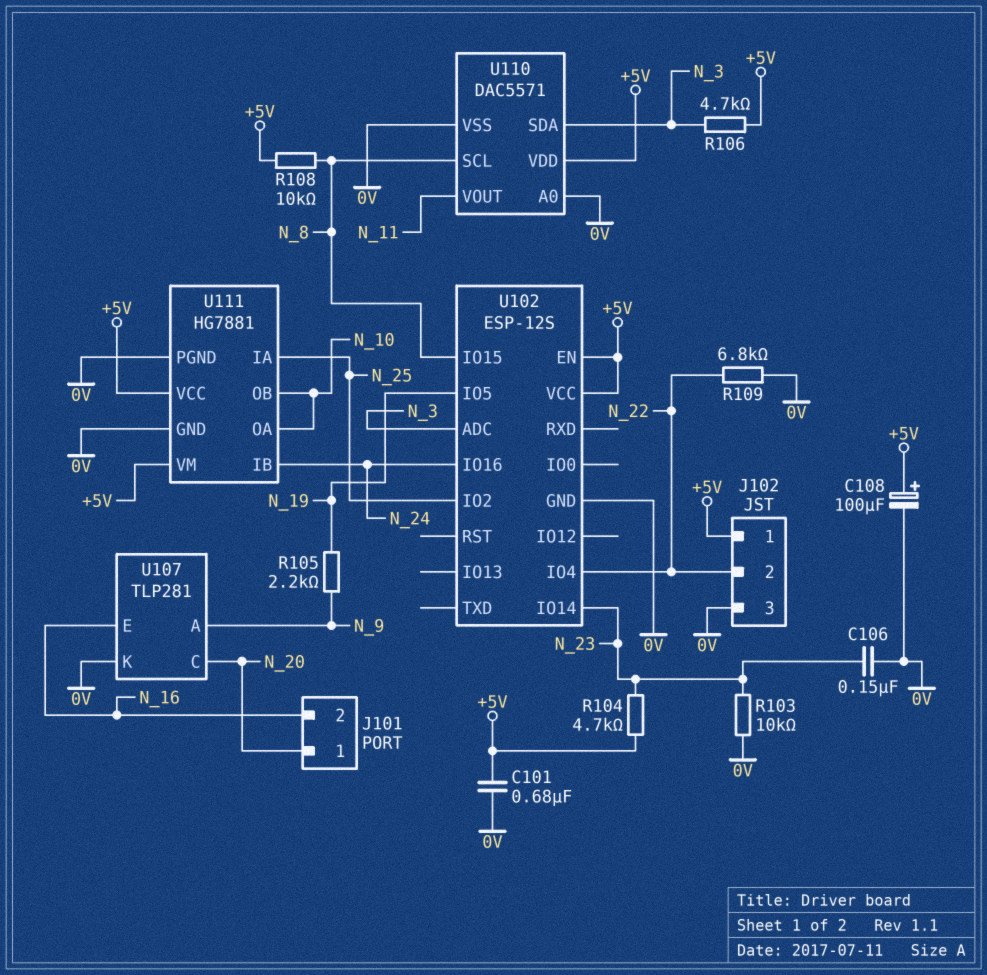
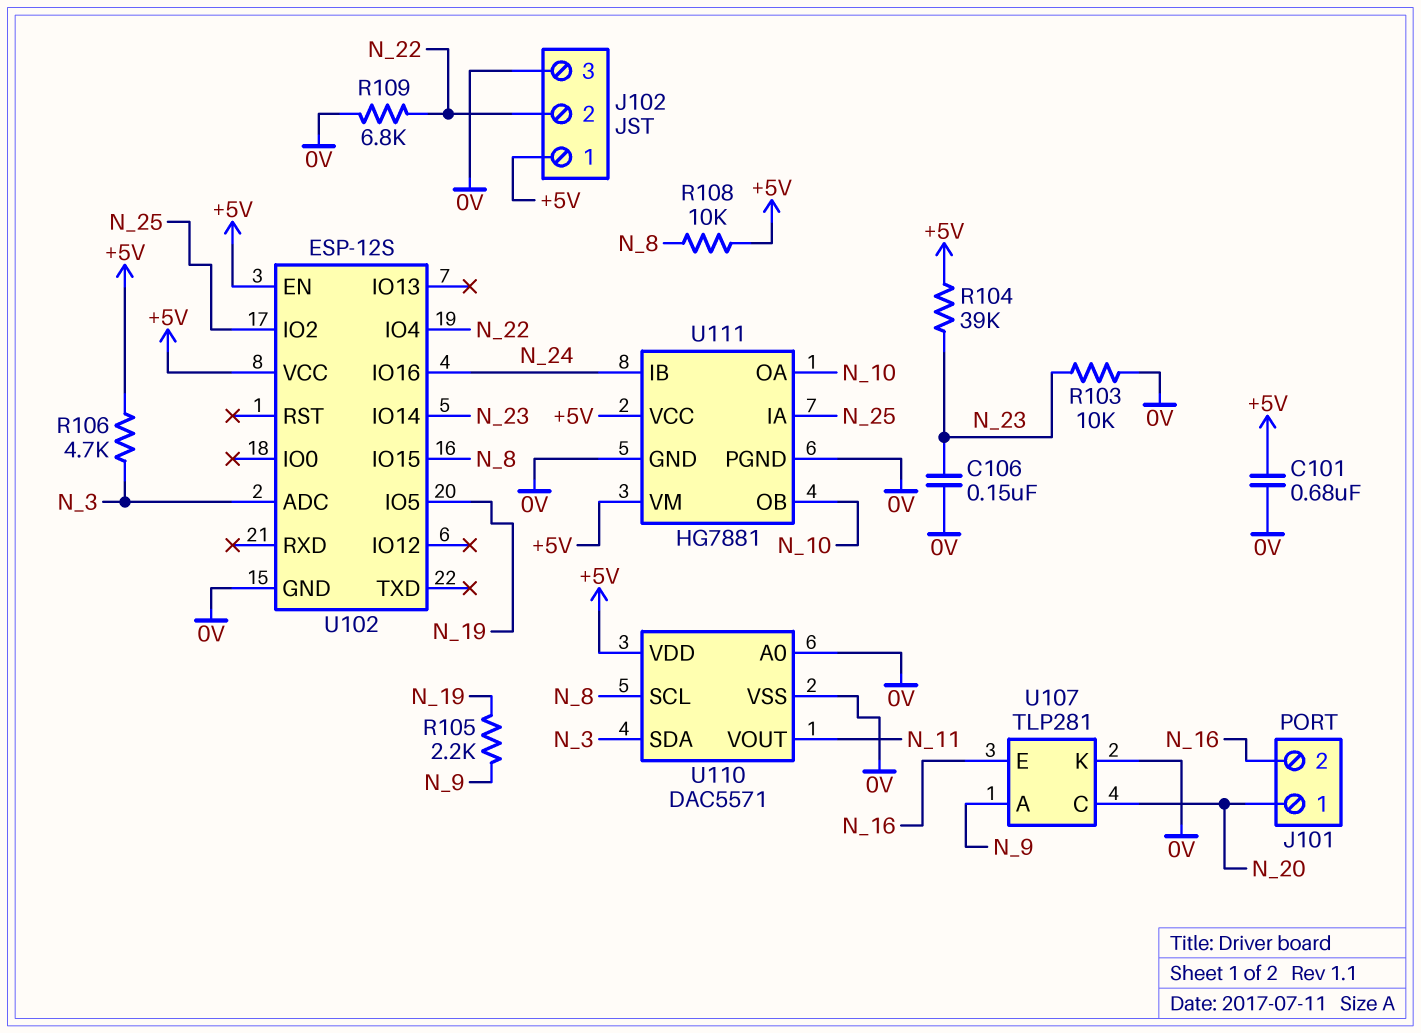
C108: 100uF (plus +5V, minus 0V) -> none
R104: 4.7k (+5V, N_23) -> 39k (+5V, N_23)

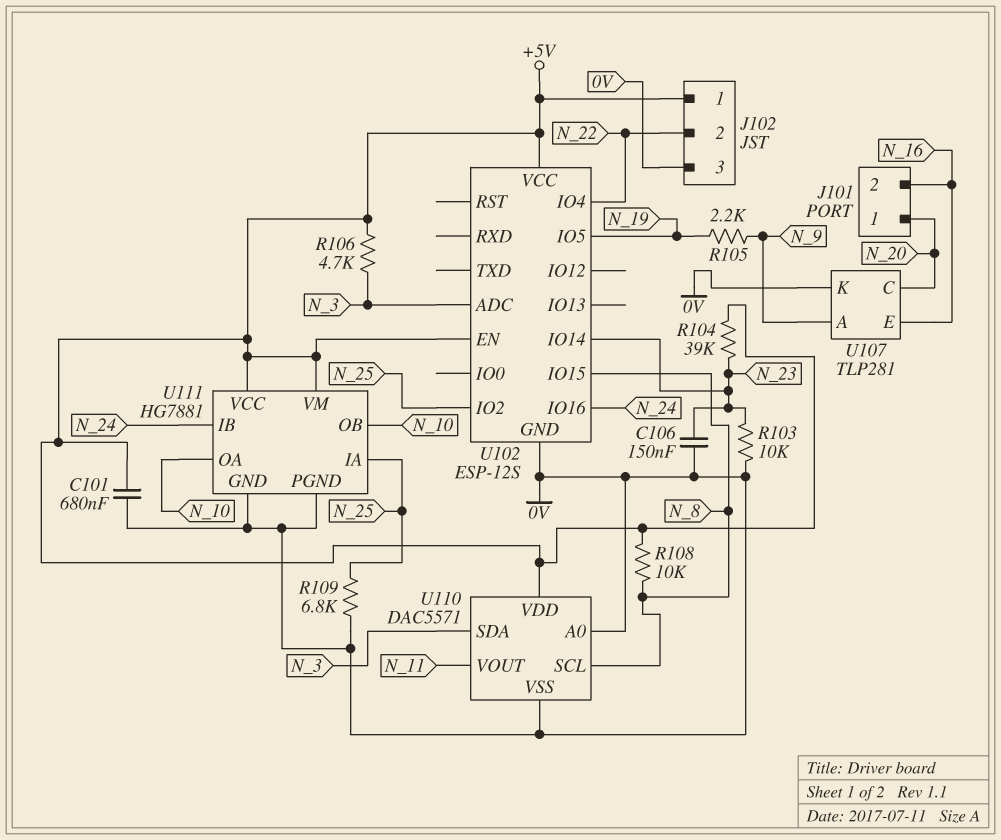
R109: 6.8k (0V, N_22) -> 6.8k (0V, N_25)

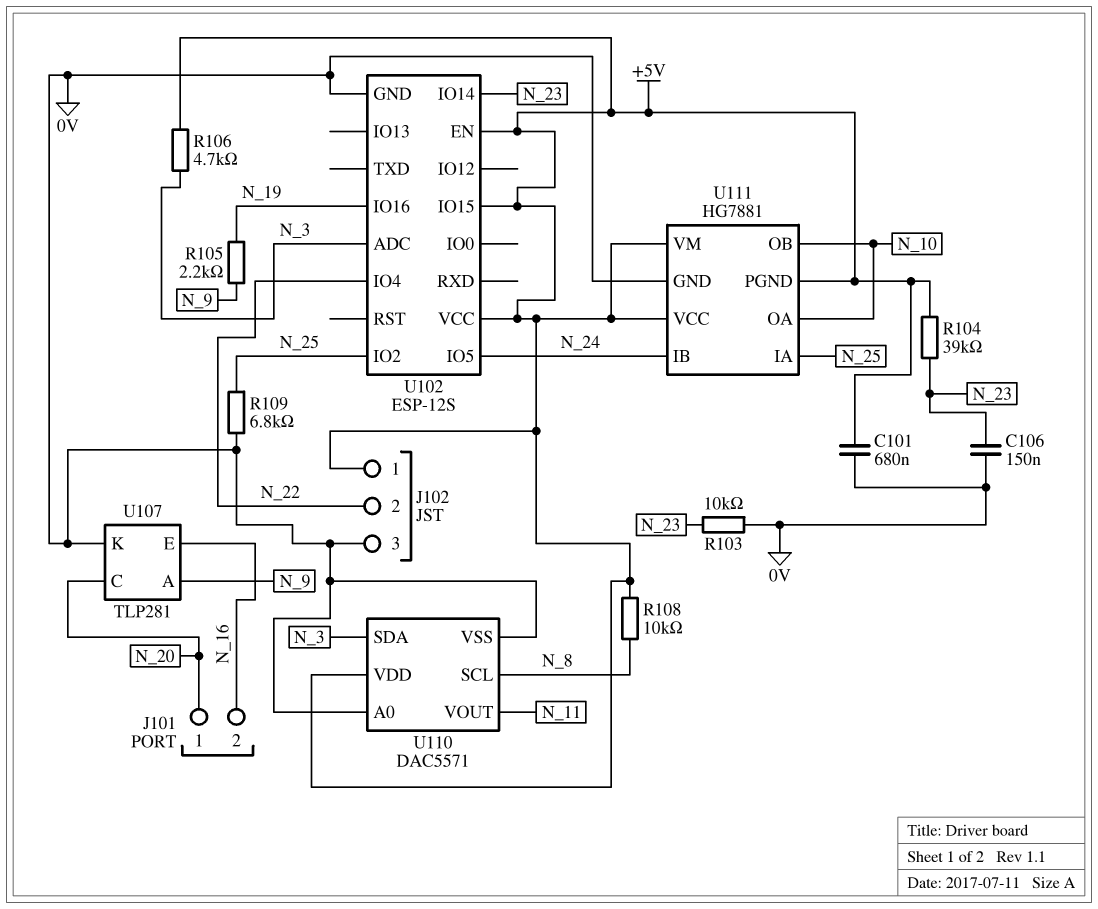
U102 pin IO5: N_19 -> N_24
U102 pin IO15: N_8 -> +5V
U102 pin IO16: N_24 -> N_19
U111 pin PGND: 0V -> +5V

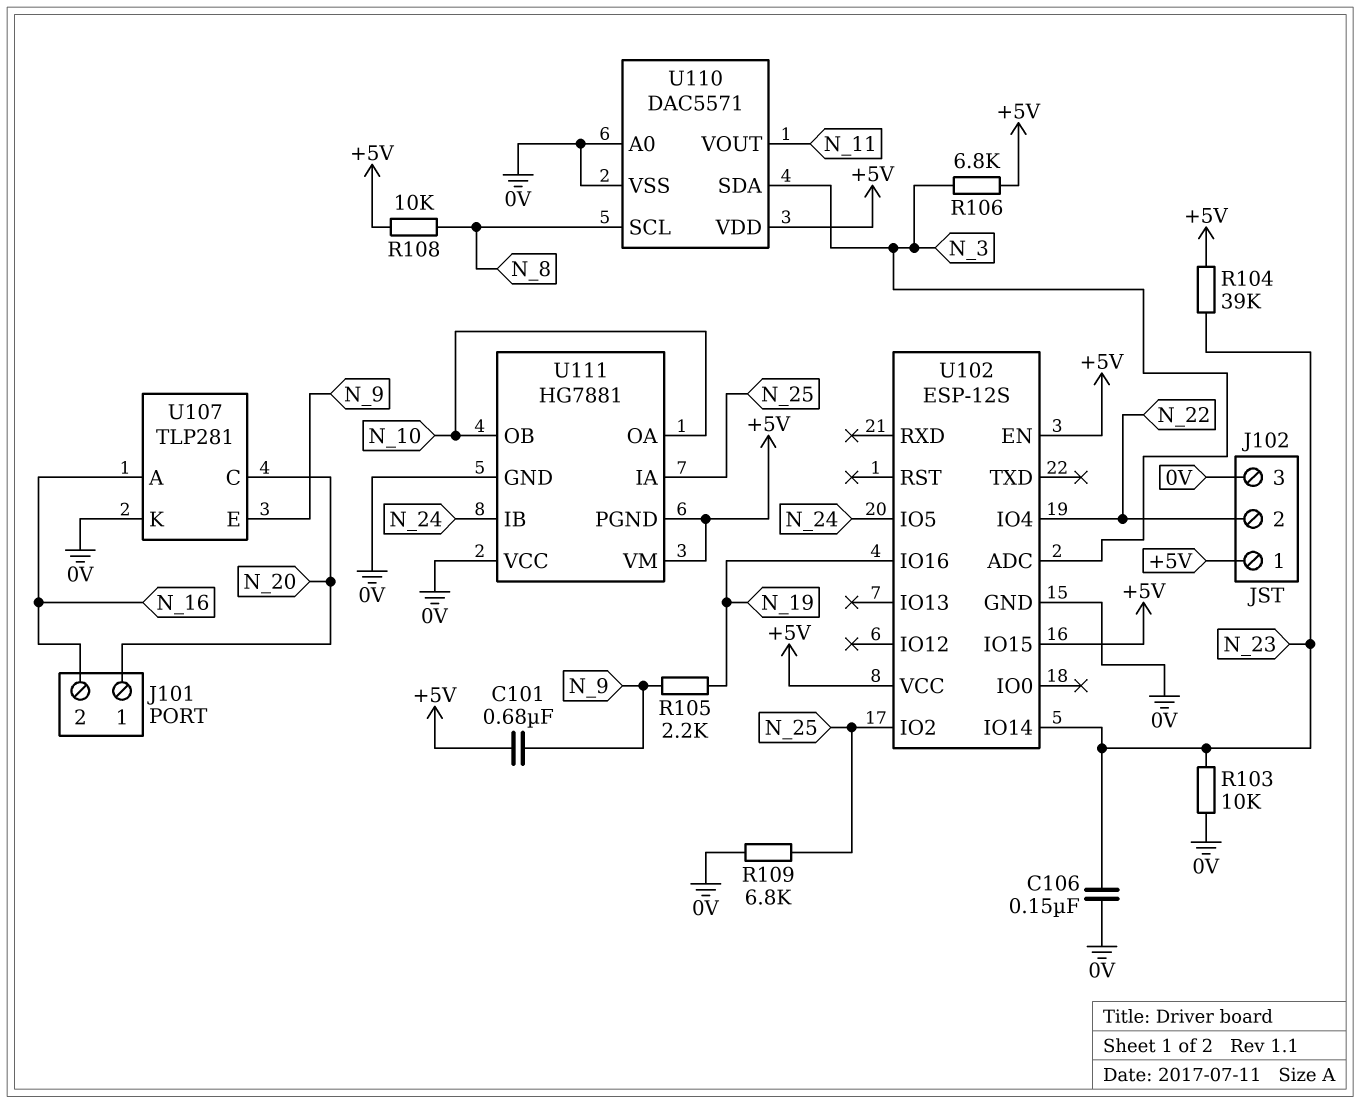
C101: 680nF (+5V, 0V) -> 680nF (+5V, N_9)
R106: 4.7k (+5V, N_3) -> 6.8k (+5V, N_3)
U107 pin A: N_9 -> N_16
U107 pin E: N_16 -> N_9
U111 pin VCC: +5V -> 0V

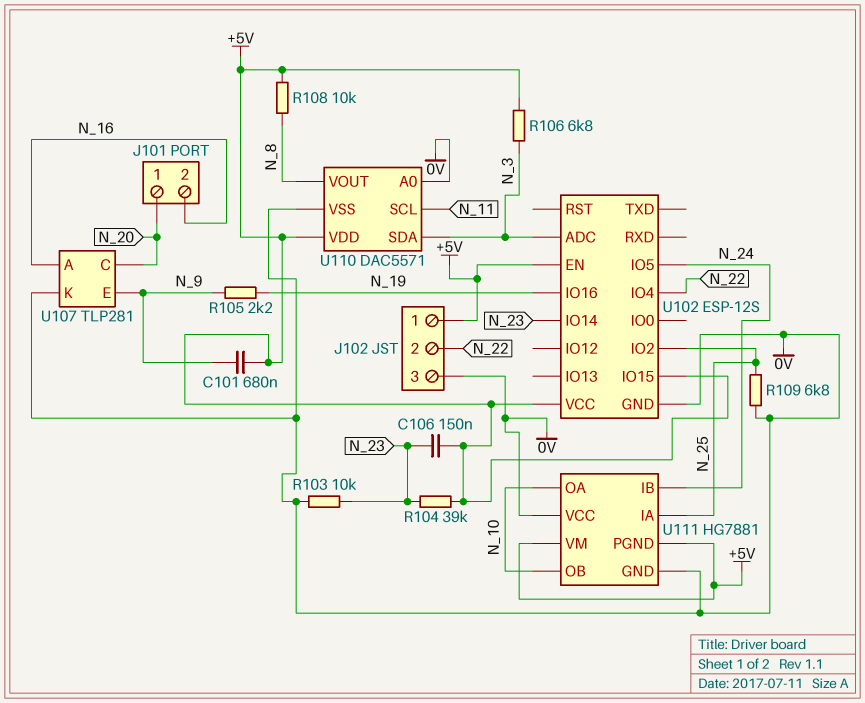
C106: 150nF (0V, N_23) -> 150nF (+5V, N_23)
U110 pin SCL: N_8 -> N_11
U110 pin VOUT: N_11 -> N_8

